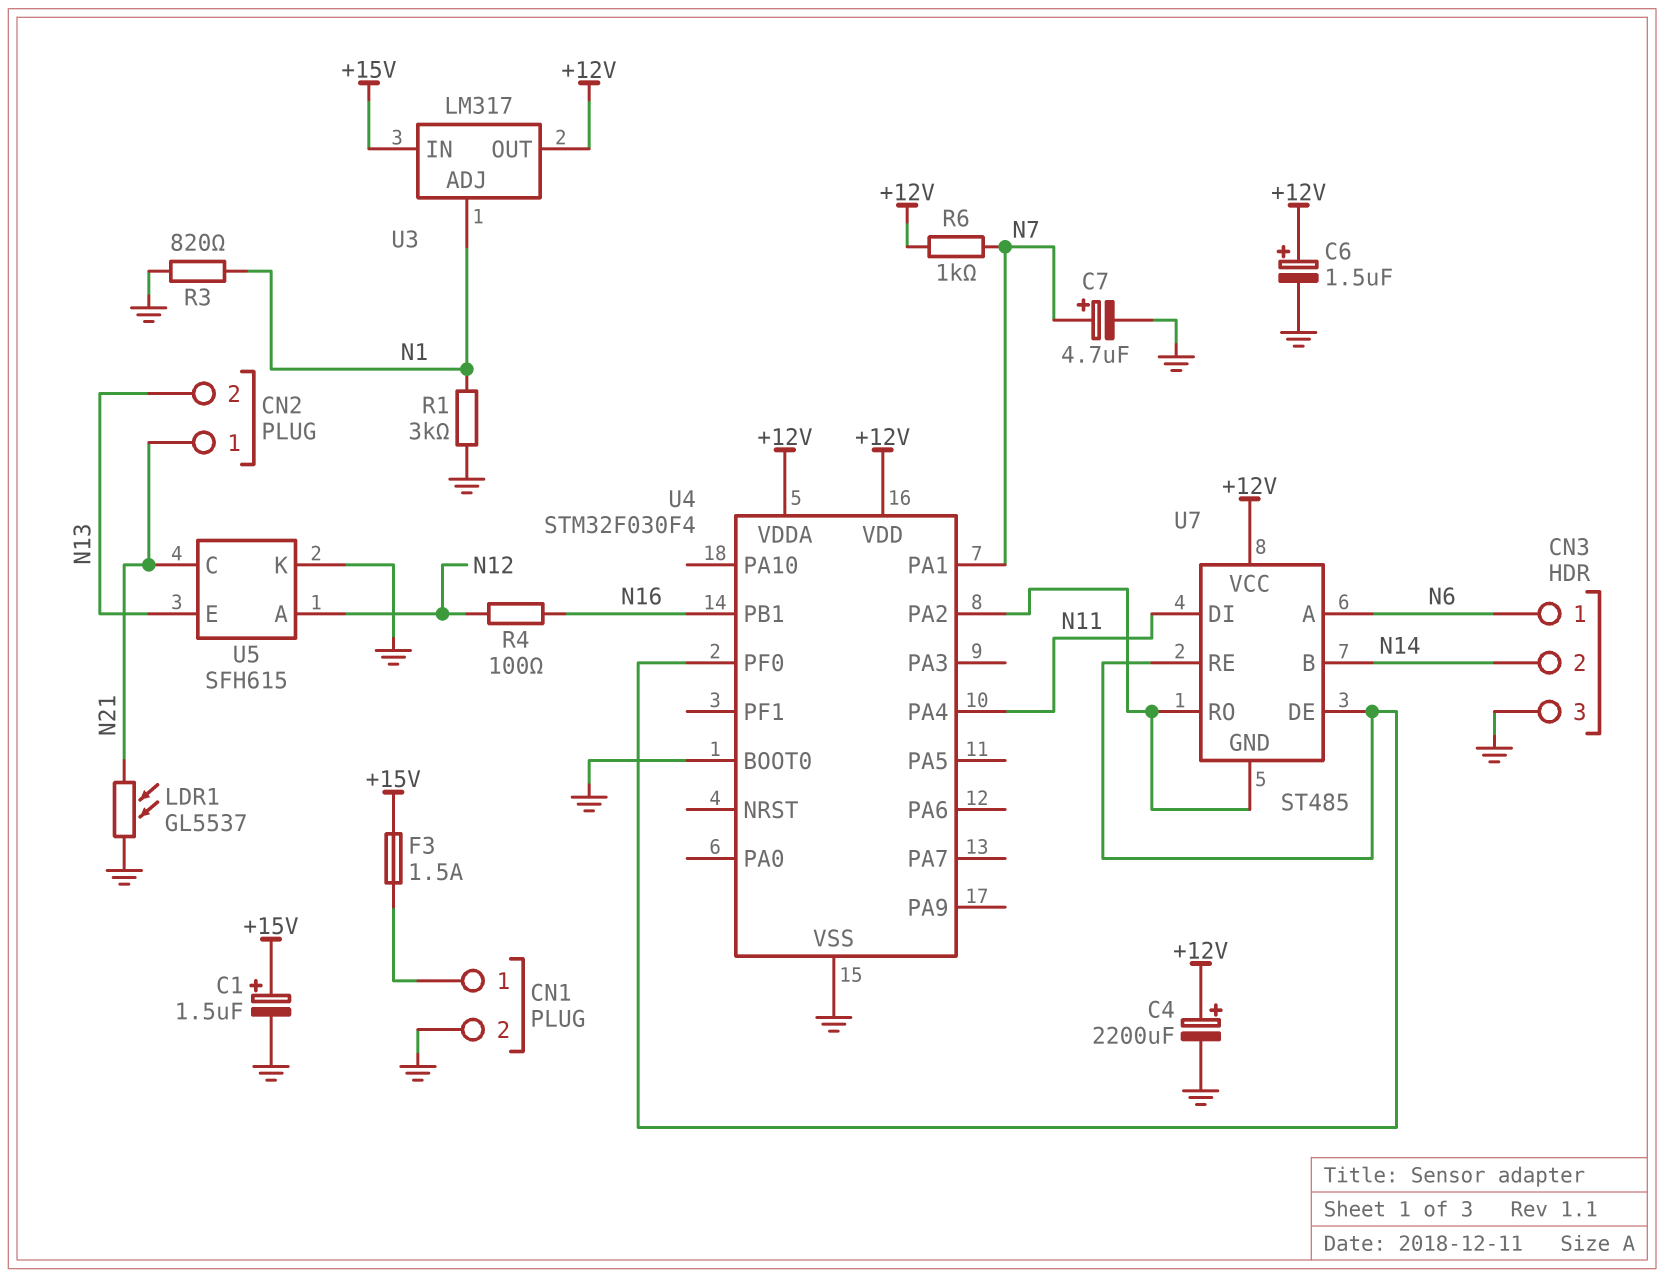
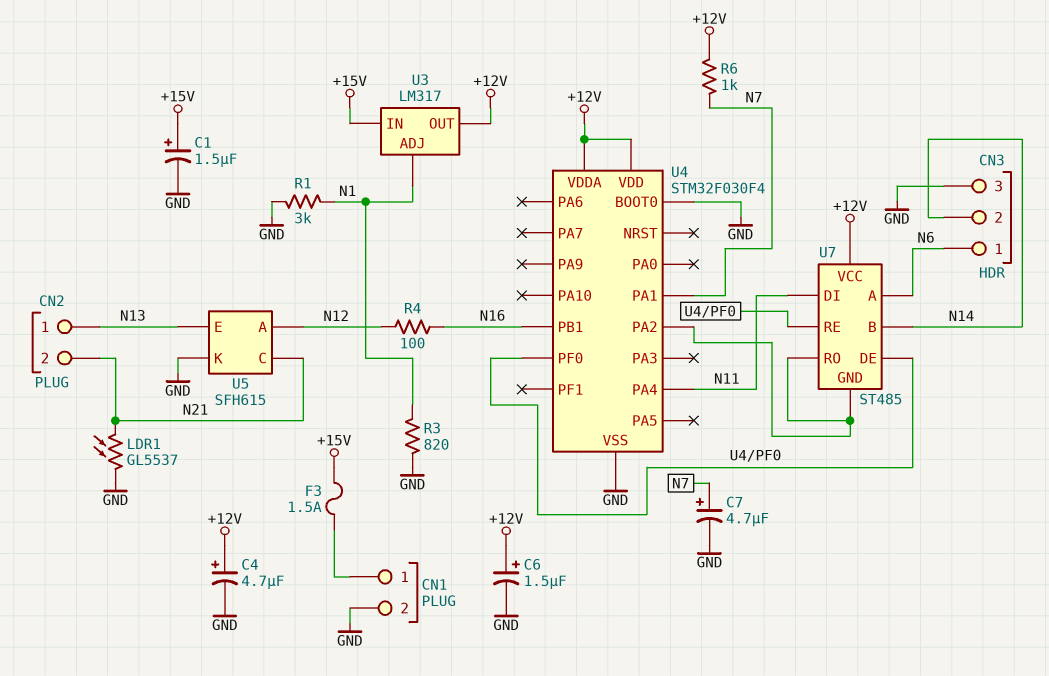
C4: 2200uF (plus +12V, minus GND) -> 4.7uF (plus +12V, minus GND)
CN2 pin 1: N21 -> N13
CN2 pin 2: N13 -> N21

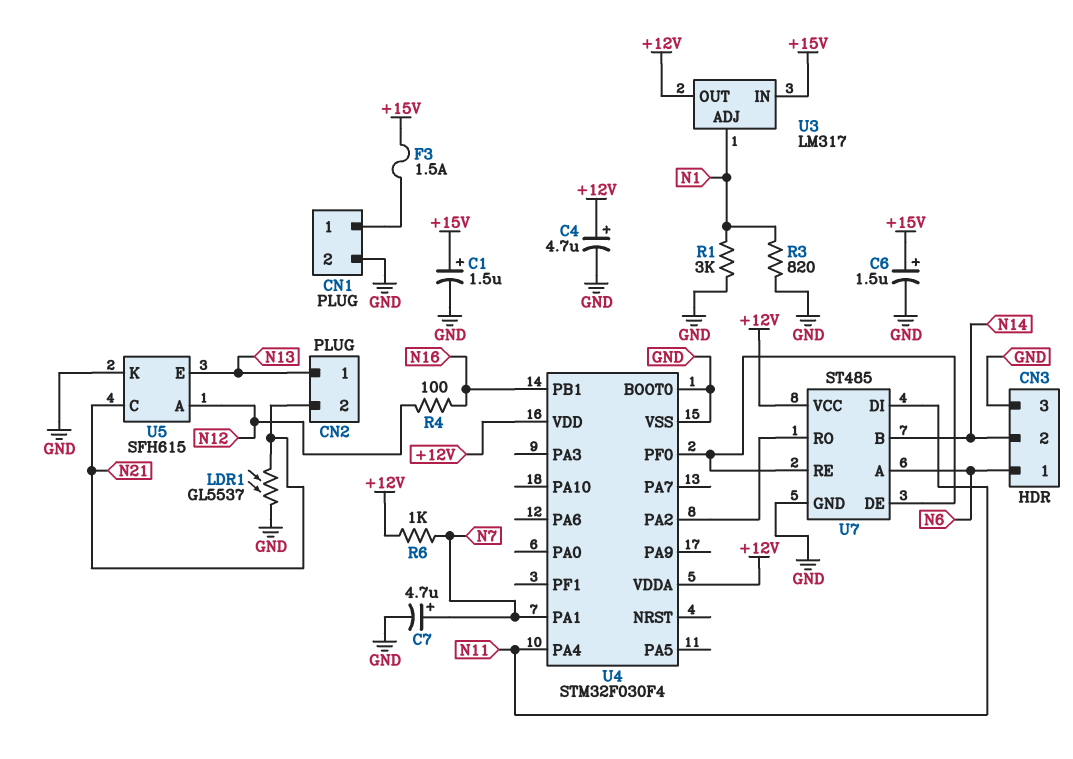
C6: 1.5uF (plus +12V, minus GND) -> 1.5uF (plus +15V, minus GND)
U7 pin GND: U4/PA2 -> GND

